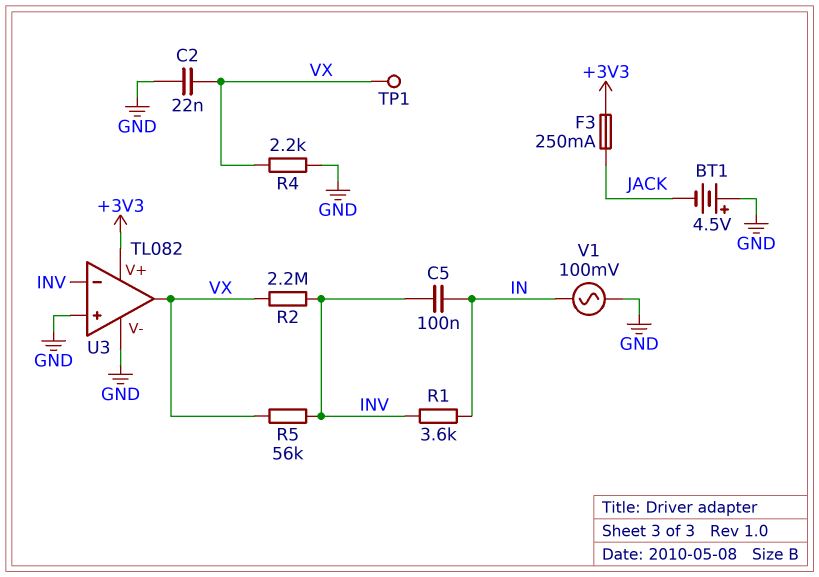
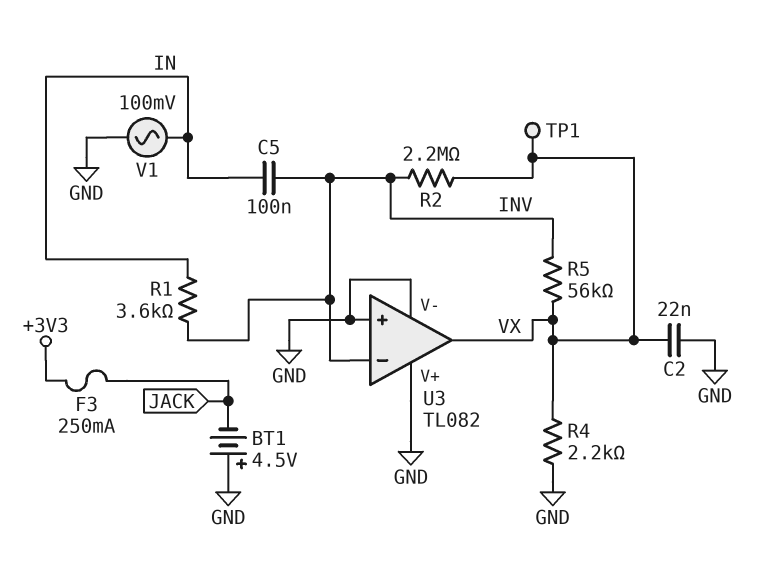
U3 pin V+: +3V3 -> GND

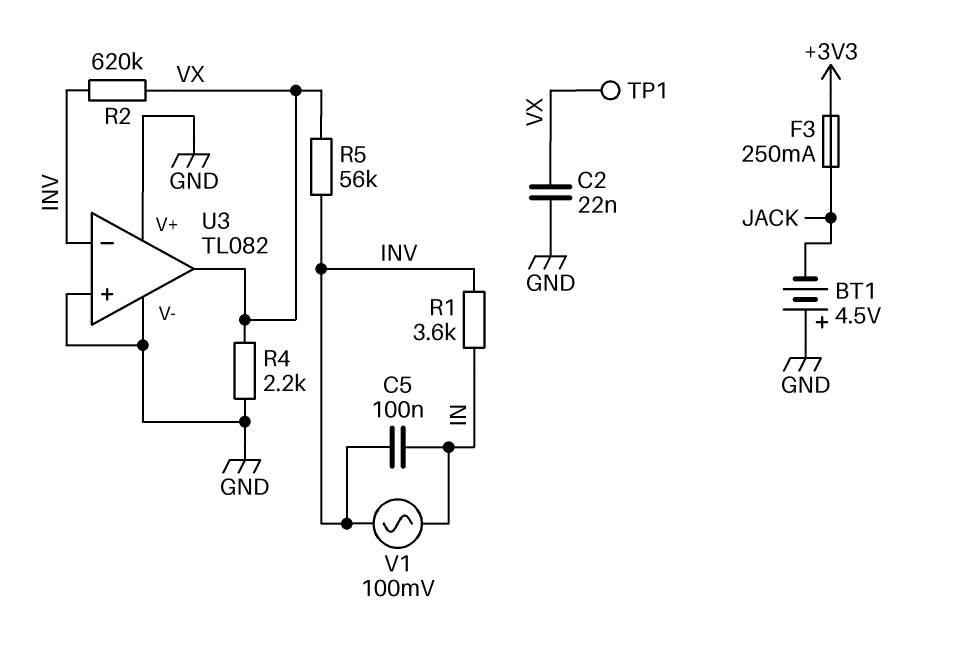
R2: 2.2M (INV, VX) -> 620k (INV, VX)
V1: AC 100mV (GND, IN) -> AC 100mV (IN, INV)

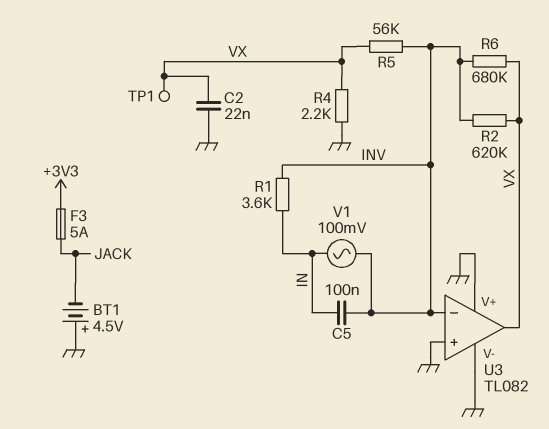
F3: 250mA (+3V3, JACK) -> 5A (+3V3, JACK)
R6: none -> 680k (INV, VX)

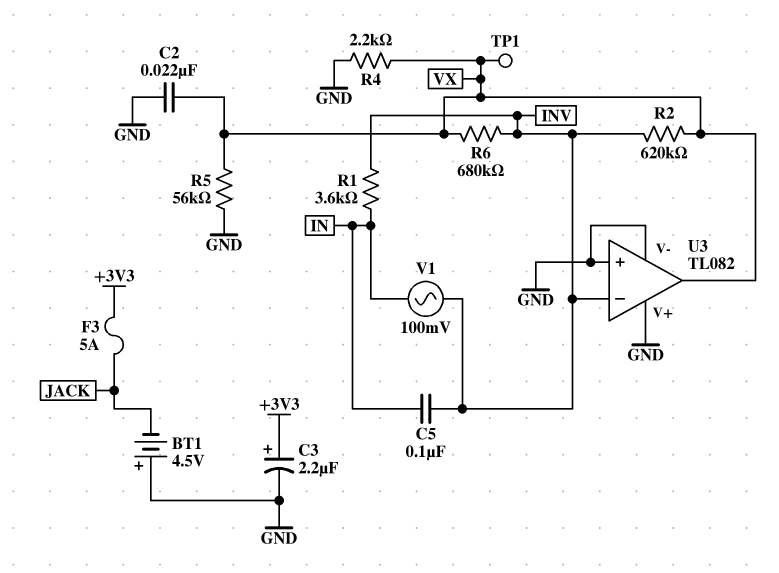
C3: none -> 2.2uF (plus +3V3, minus GND)
R5: 56k (INV, VX) -> 56k (GND, VX)

